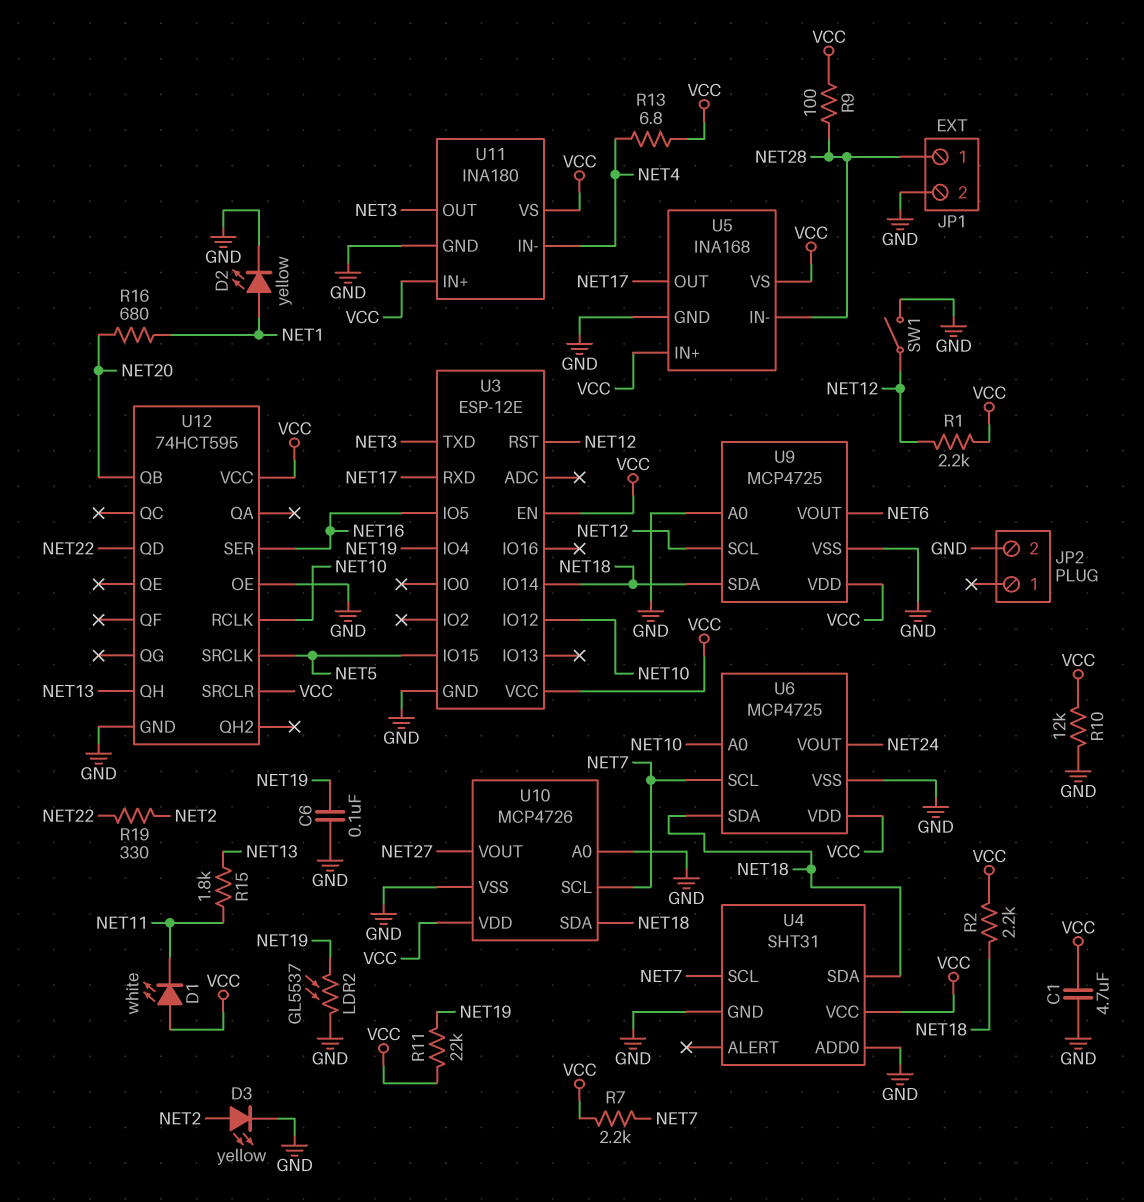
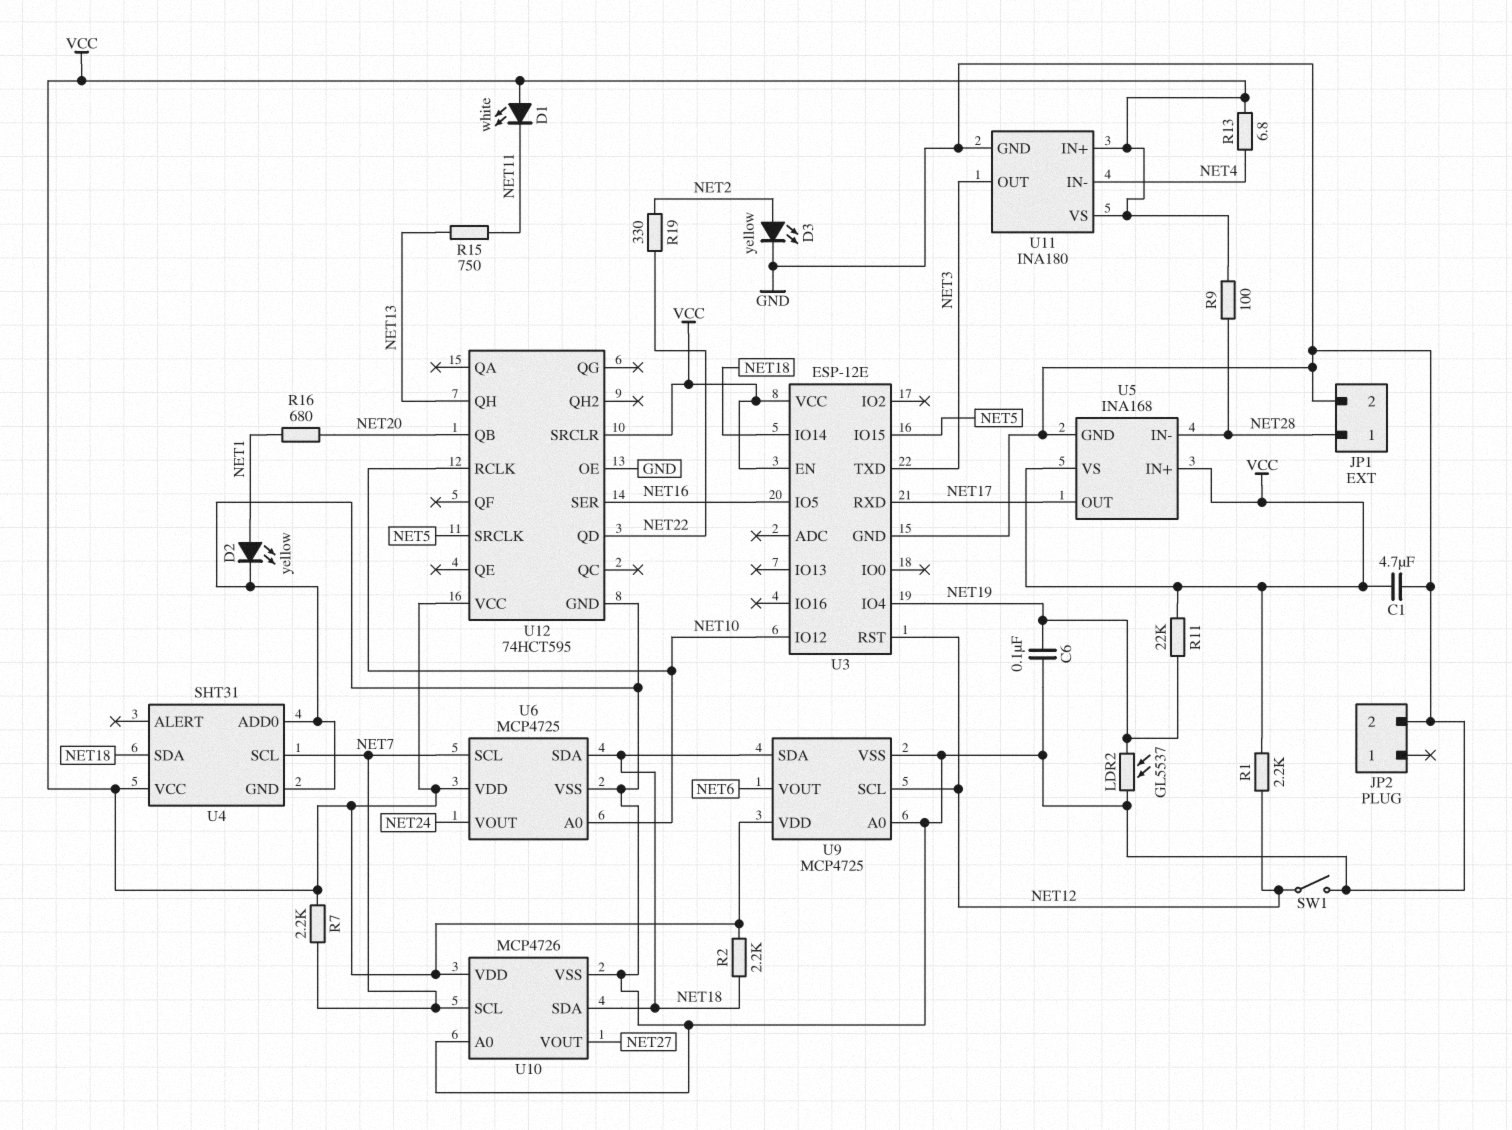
R10: 12k (GND, VCC) -> none
R15: 1.8k (NET11, NET13) -> 750 (NET11, NET13)

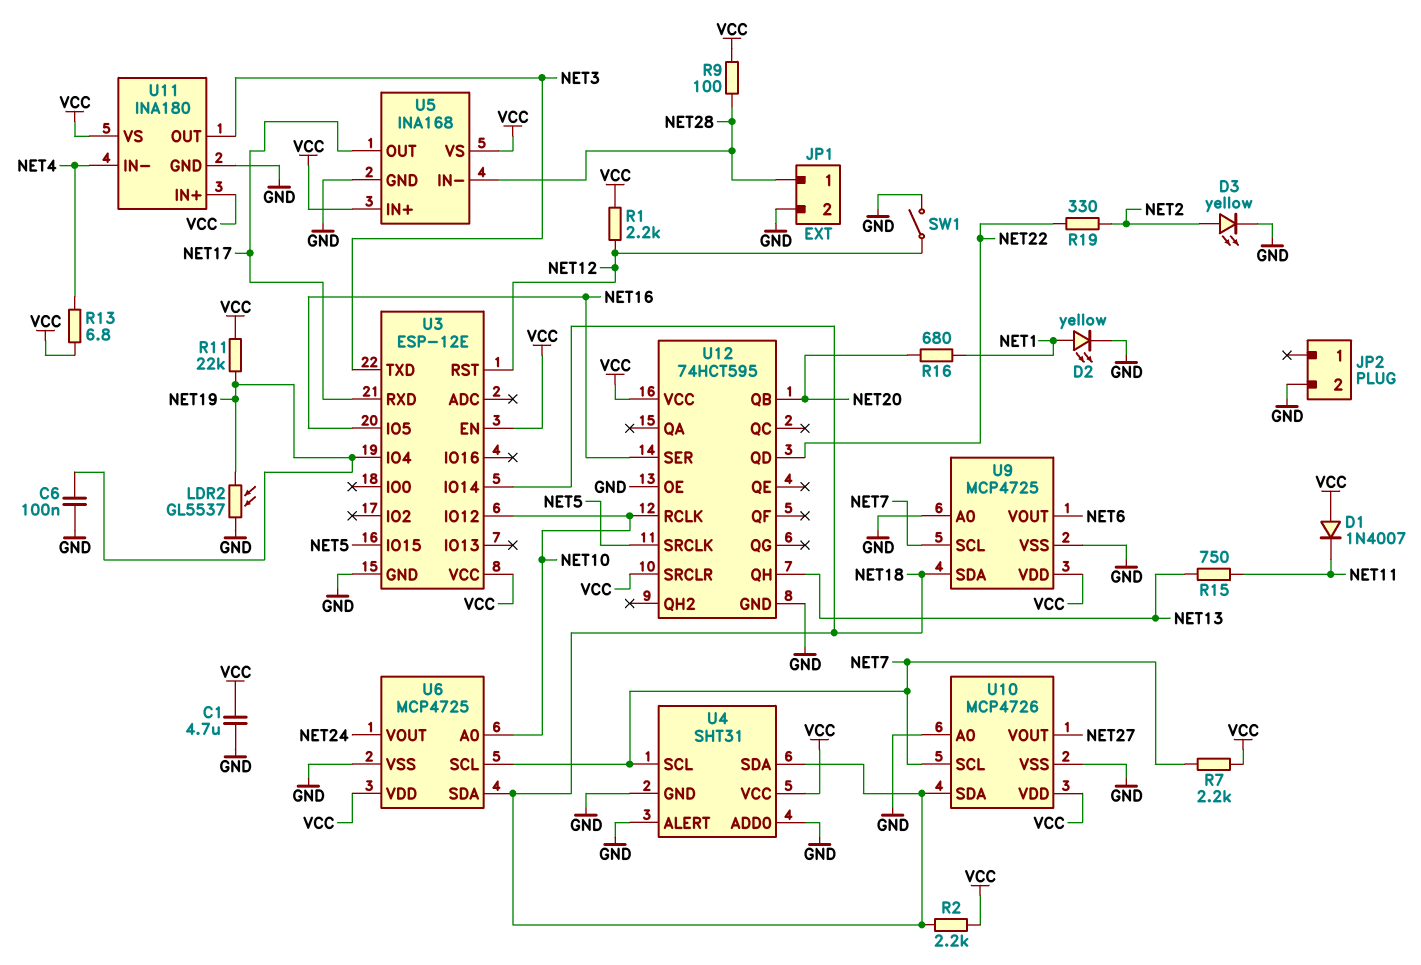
D1: LED white (A VCC, K NET11) -> diode 1N4007 (A VCC, K NET11)
U4 pin ALERT: none -> GND
U9 pin SCL: NET12 -> NET7

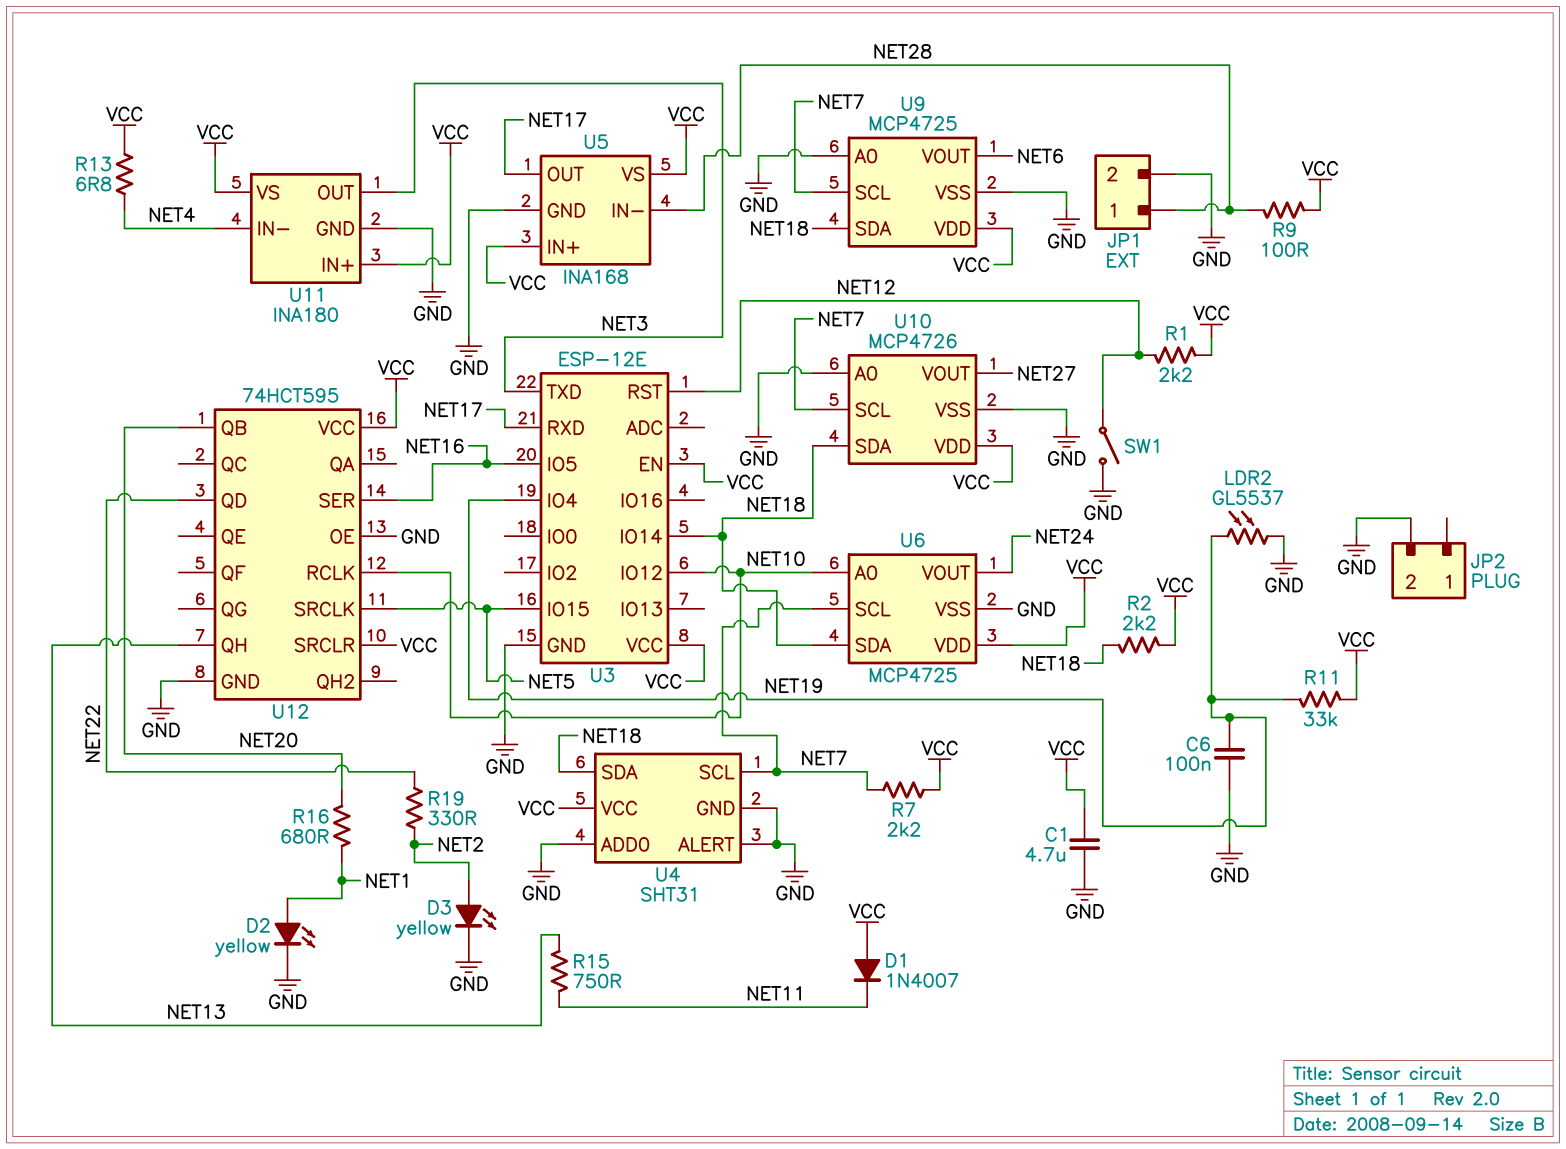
R11: 22k (NET19, VCC) -> 33k (NET19, VCC)

